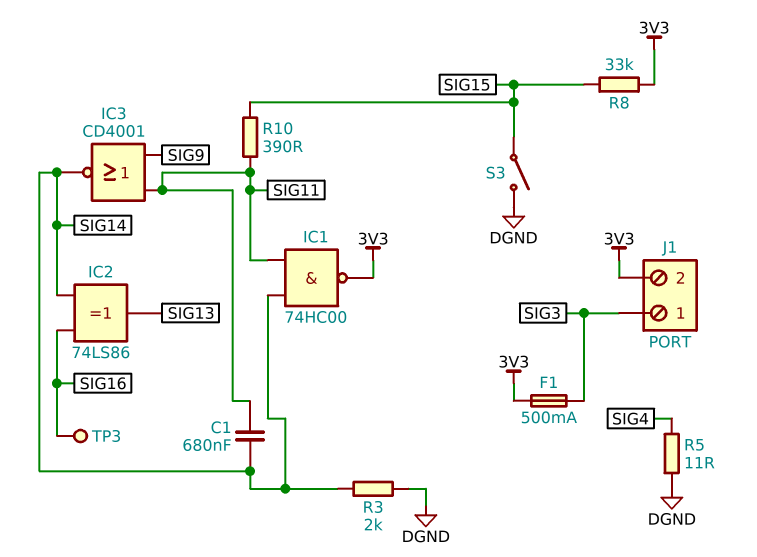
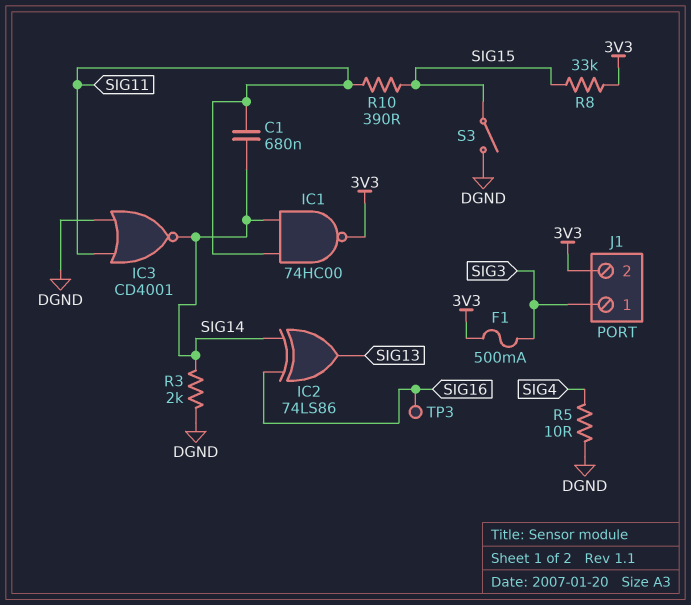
IC3: NOR CD4001 (in SIG9, in SIG11, out SIG14) -> NOR CD4001 (in DGND, in SIG11, out SIG14)
R5: 11 (DGND, SIG4) -> 10 (DGND, SIG4)

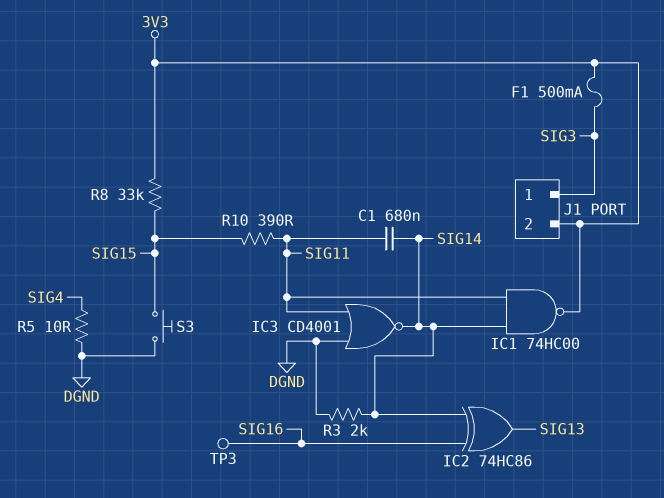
IC2: XOR 74LS86 (in SIG14, in SIG16, out SIG13) -> XOR 74HC86 (in SIG14, in SIG16, out SIG13)
S3: switch (DGND, SIG15) -> button (DGND, SIG15)

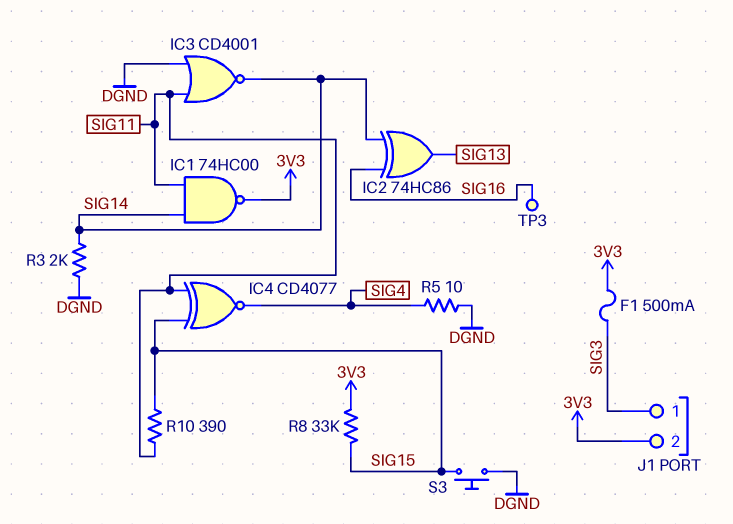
C1: 680nF (SIG11, SIG14) -> none
IC4: none -> XNOR CD4077 (in SIG11, in SIG15, out SIG4)

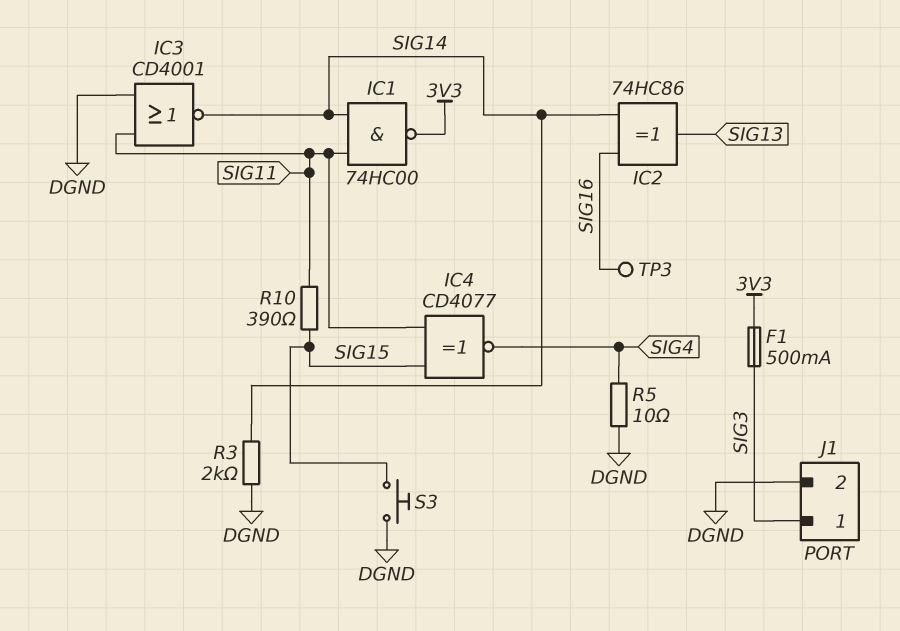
J1 pin 2: 3V3 -> DGND
R8: 33k (3V3, SIG15) -> none

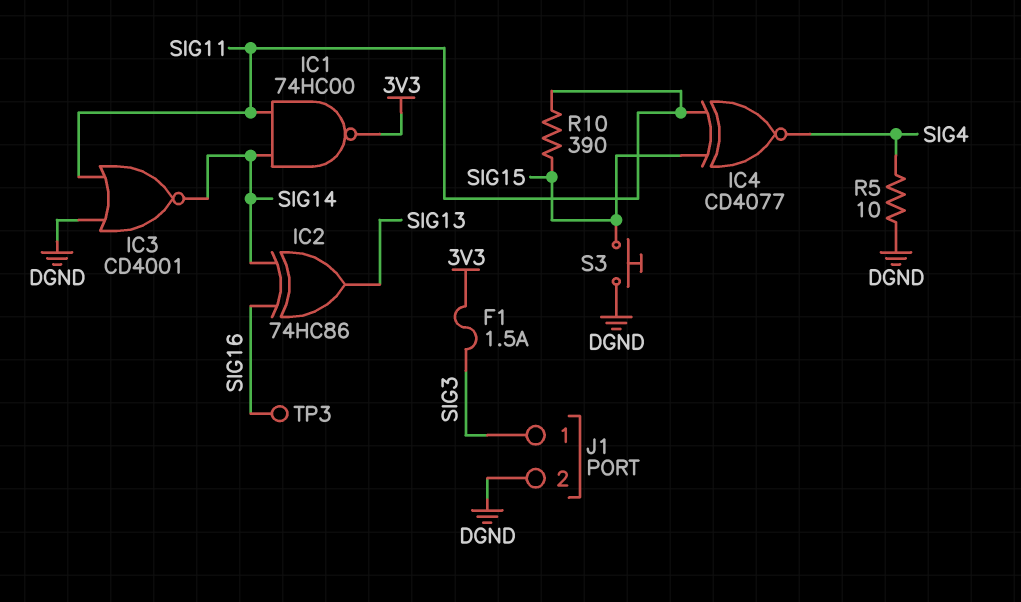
F1: 500mA (3V3, SIG3) -> 1.5A (3V3, SIG3)
R3: 2k (DGND, SIG14) -> none

